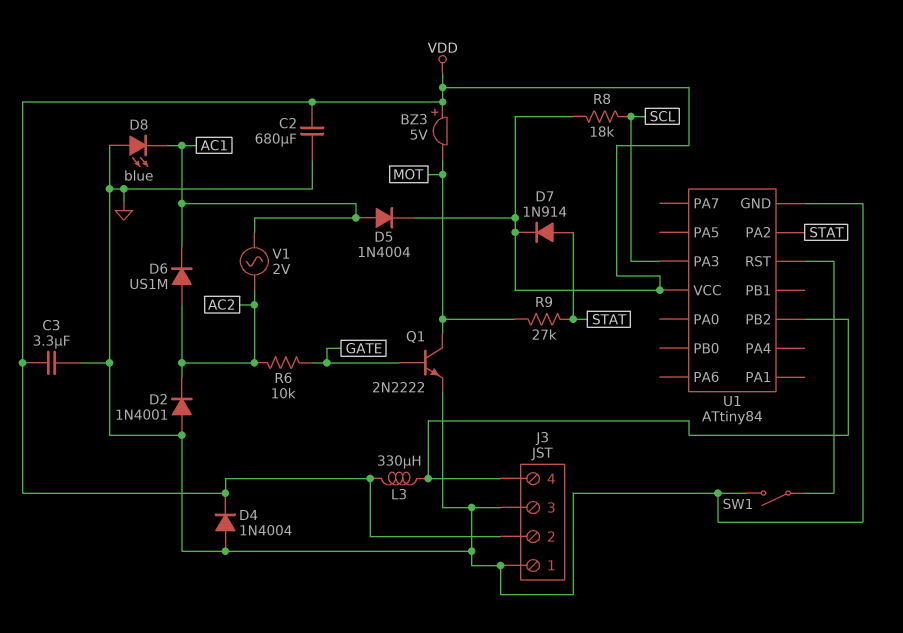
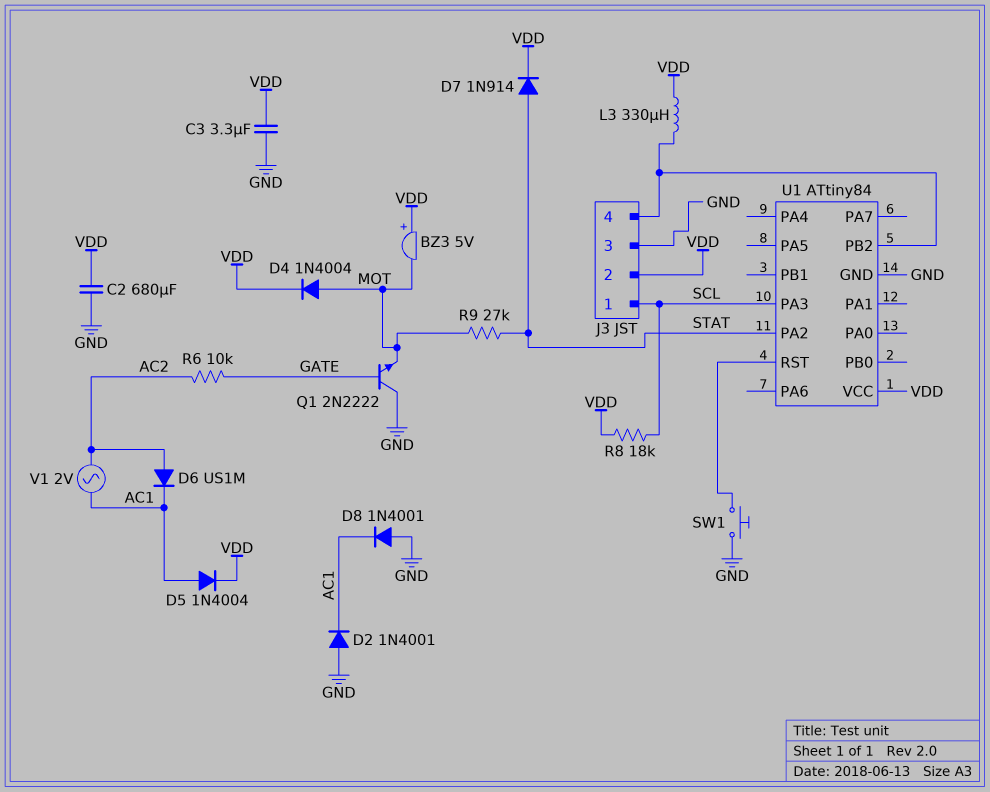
D2: diode 1N4001 (A GND, K AC2) -> diode 1N4001 (A GND, K AC1)
D4: diode 1N4004 (A GND, K VDD) -> diode 1N4004 (A MOT, K VDD)
D8: LED blue (A GND, K AC1) -> diode 1N4001 (A GND, K AC1)
J3 pin 1: GND -> SCL
Q1: NPN 2N2222 (B GATE, C MOT, E GND) -> NPN 2N2222 (B GATE, C GND, E MOT)
SW1: switch (GND, U1/RST) -> button (GND, U1/RST)

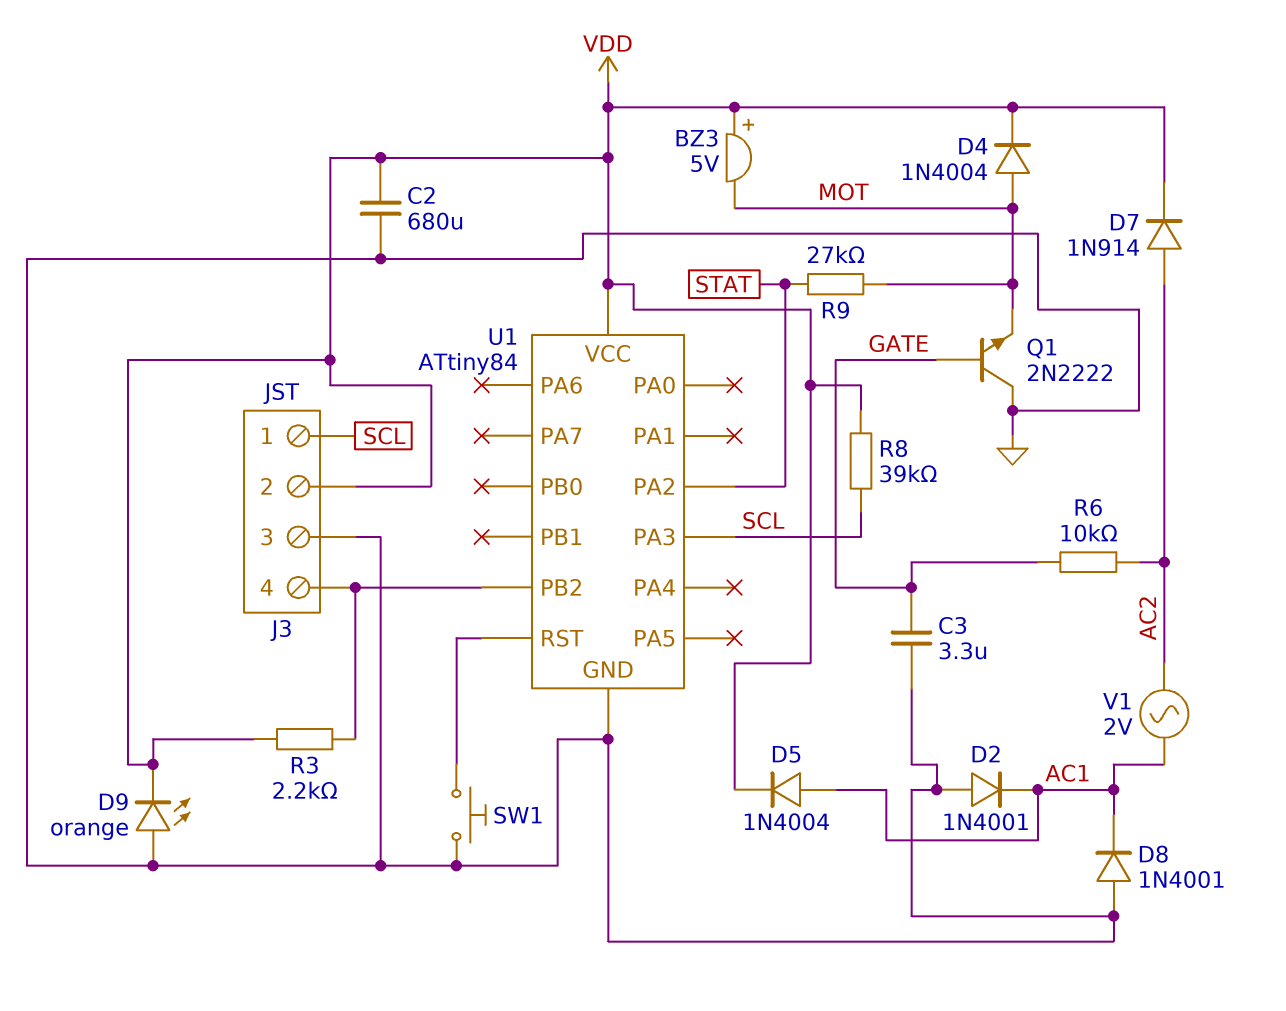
C3: 3.3uF (GND, VDD) -> 3.3uF (GATE, GND)
D6: diode US1M (A AC2, K AC1) -> none
D7: diode 1N914 (A STAT, K VDD) -> diode 1N914 (A AC2, K VDD)
D9: none -> LED orange (A GND, K VDD)
L3: 330uH (J3/4, VDD) -> none
R3: none -> 2.2k (J3/4, VDD)
R8: 18k (SCL, VDD) -> 39k (SCL, VDD)

